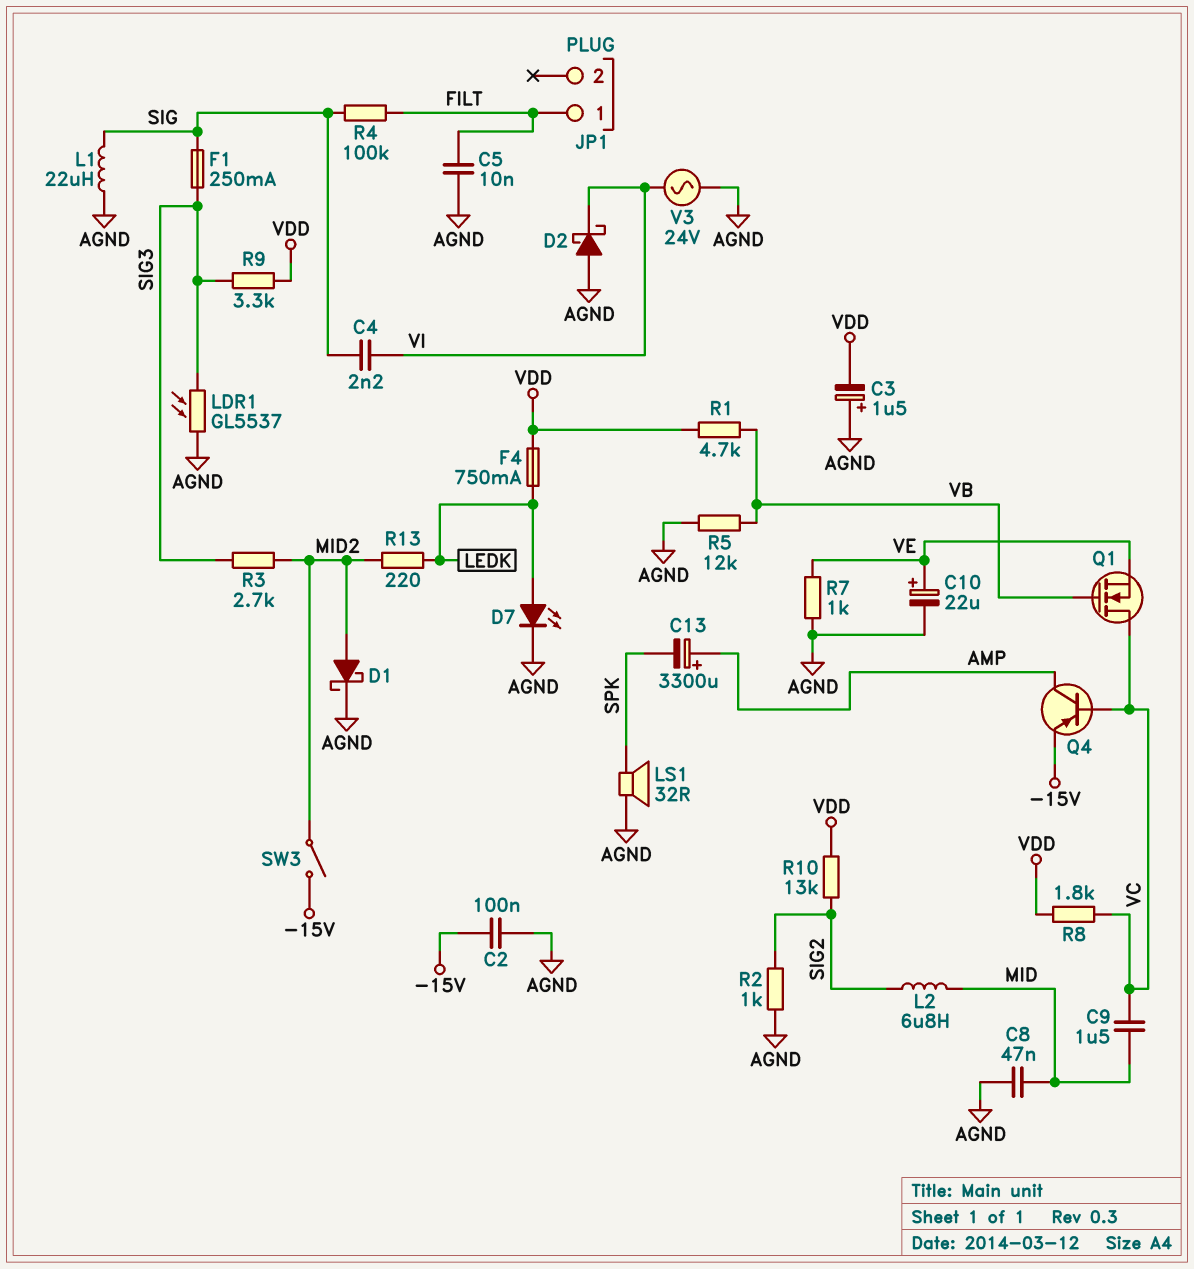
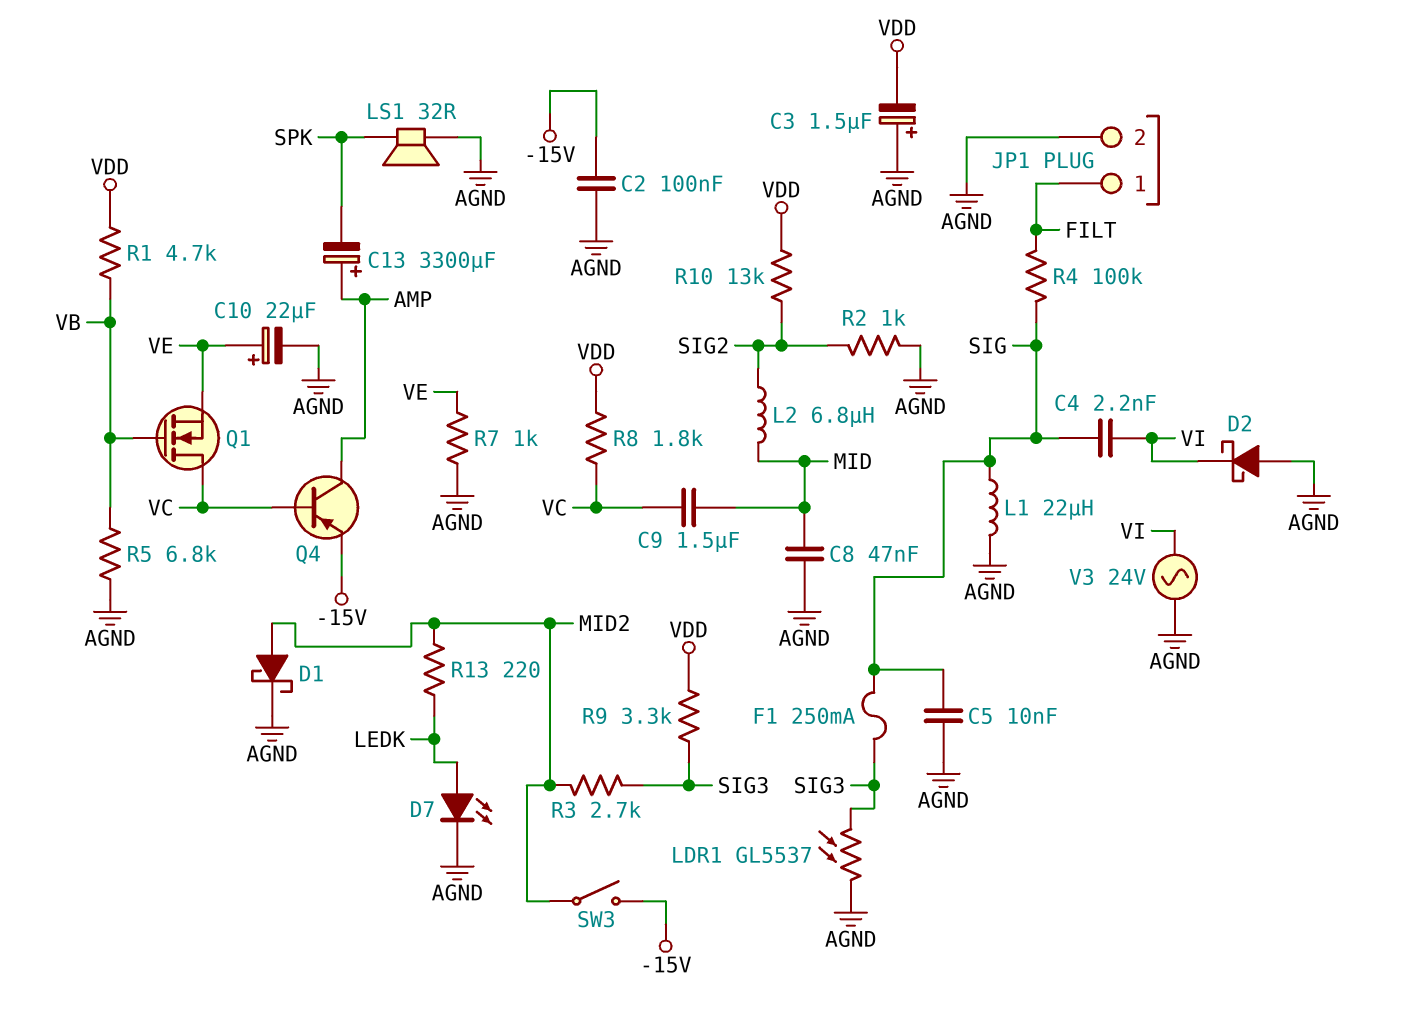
C5: 10nF (AGND, FILT) -> 10nF (AGND, SIG)
F4: 750mA (LEDK, VDD) -> none
JP1 pin 2: none -> AGND
R5: 12k (AGND, VB) -> 6.8k (AGND, VB)

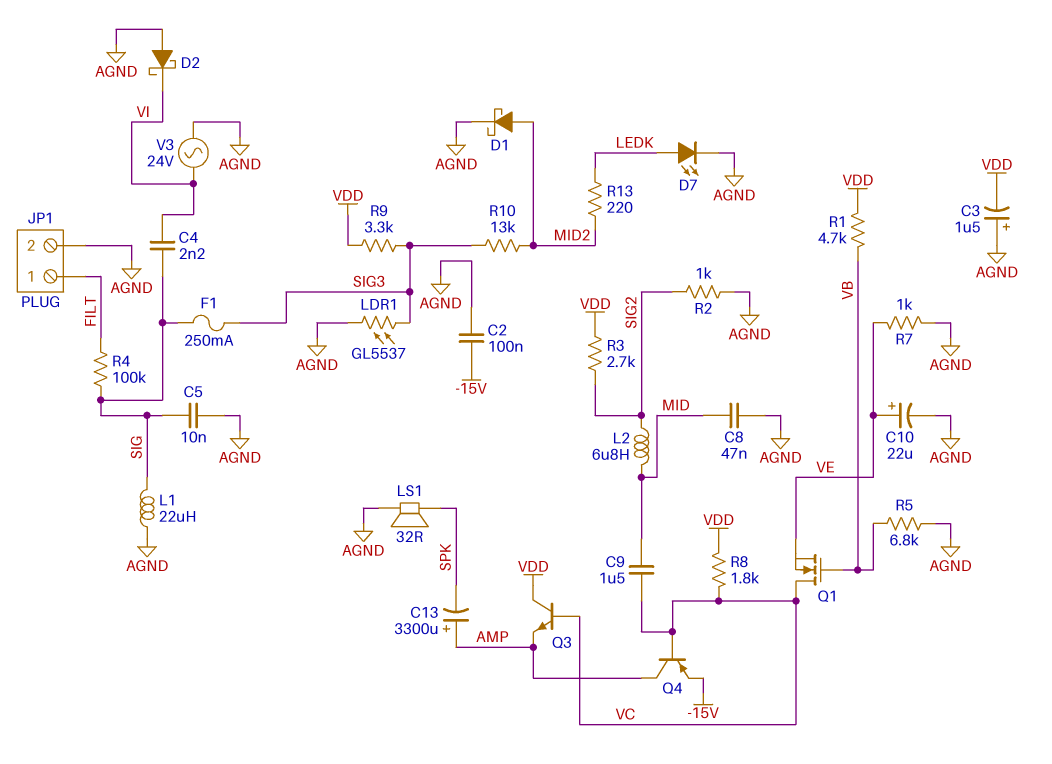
Q3: none -> NPN (B VC, C VDD, E AMP)
R3: 2.7k (MID2, SIG3) -> 2.7k (SIG2, VDD)
R10: 13k (SIG2, VDD) -> 13k (MID2, SIG3)
SW3: switch (-15V, MID2) -> none

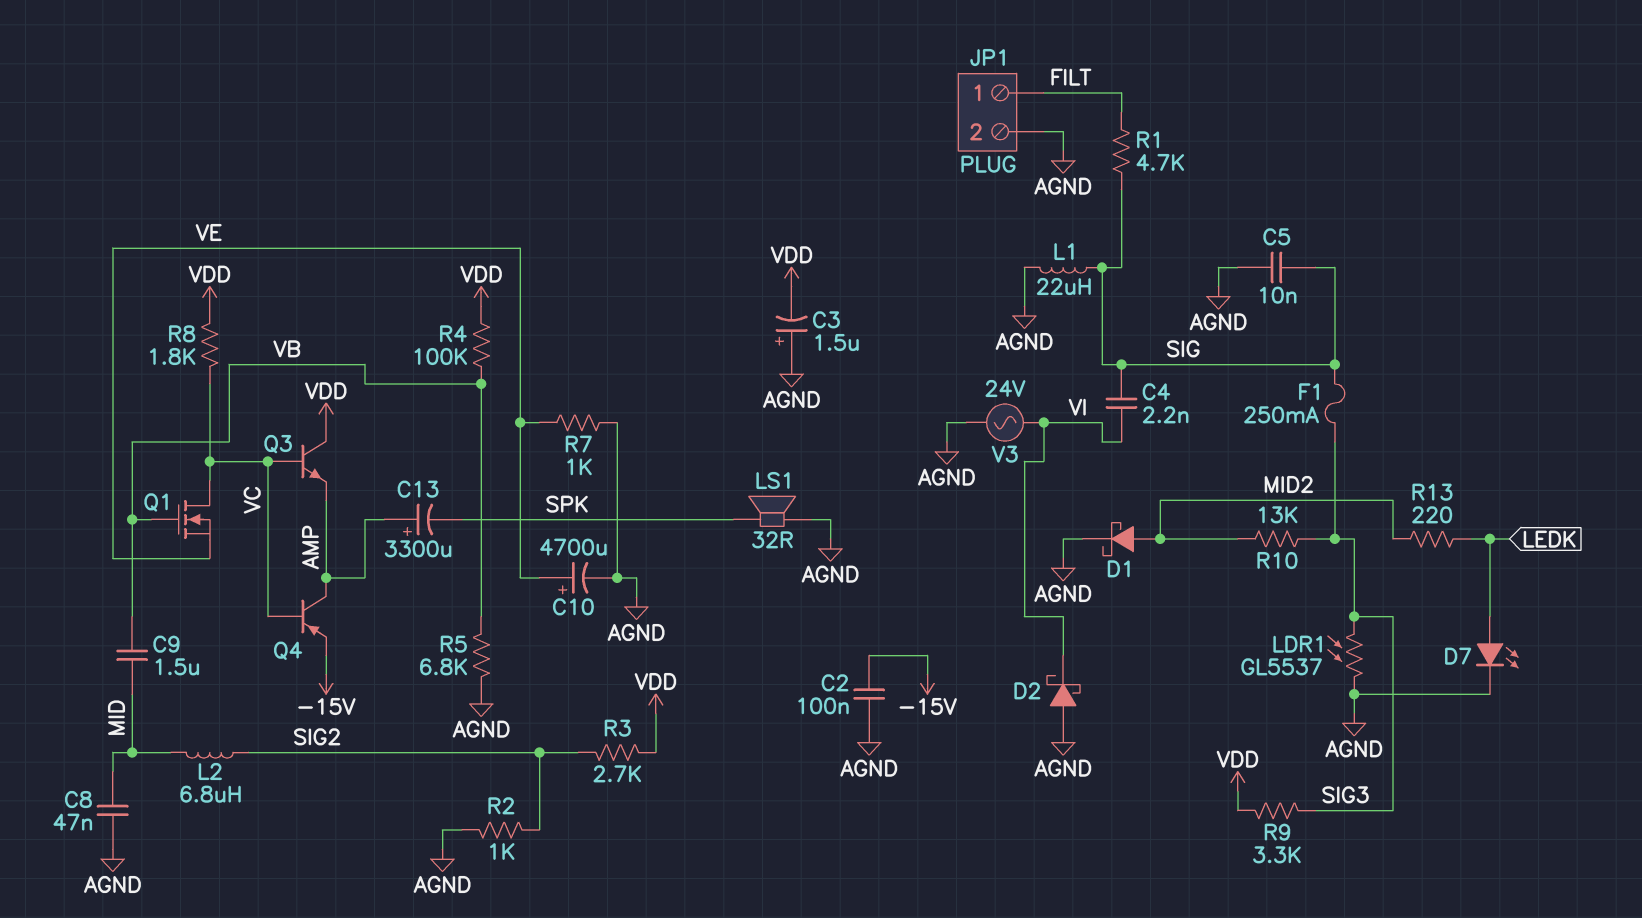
C9: 1.5uF (MID, VC) -> 1.5uF (MID, VB)
C10: 22uF (plus VE, minus AGND) -> 4700uF (plus VE, minus AGND)
R1: 4.7k (VB, VDD) -> 4.7k (FILT, SIG)
R4: 100k (FILT, SIG) -> 100k (VB, VDD)

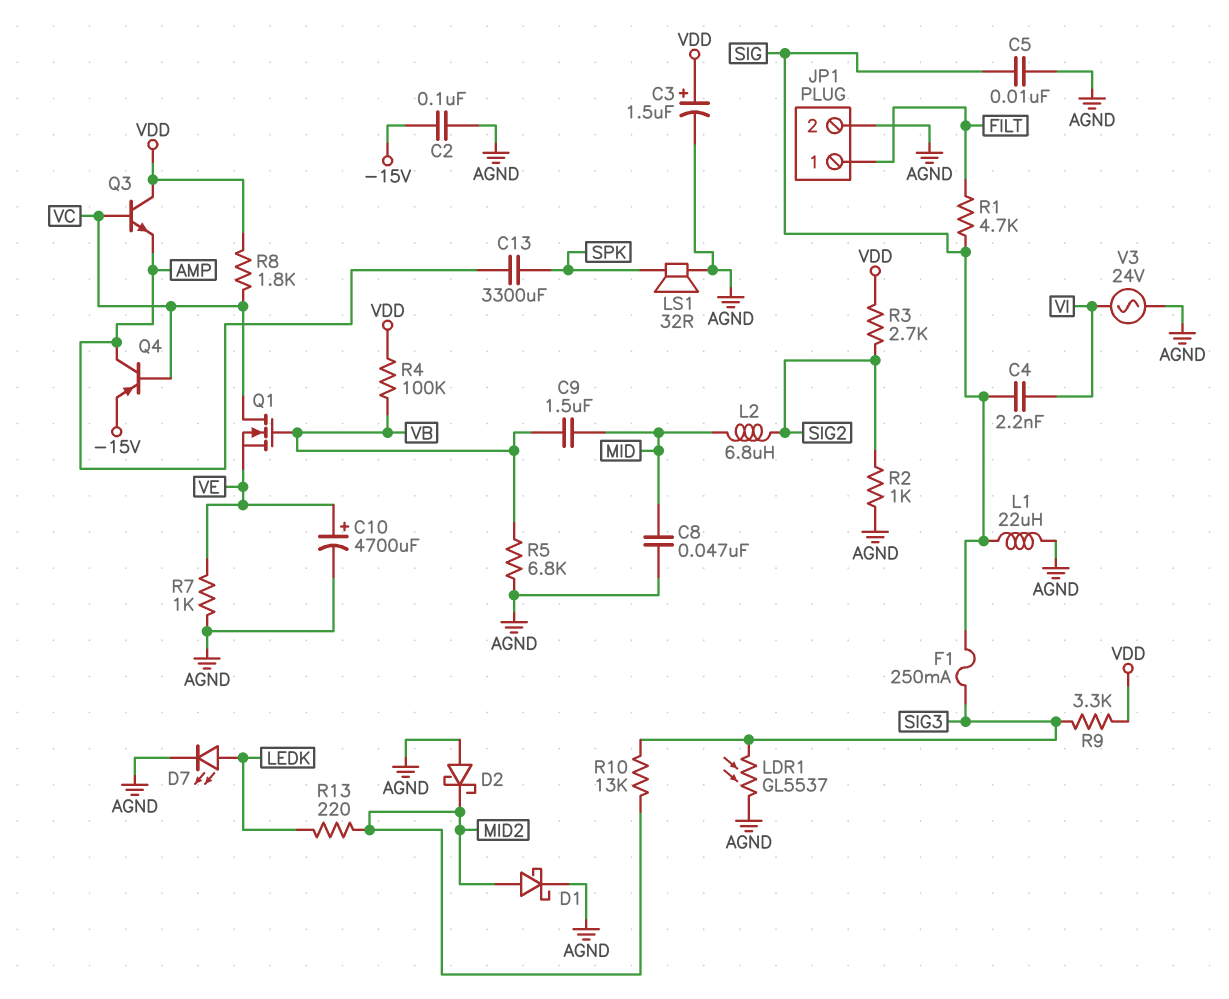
C3: 1.5uF (plus AGND, minus VDD) -> 1.5uF (plus VDD, minus AGND)
C13: 3300uF (plus AMP, minus SPK) -> 3300uF (AMP, SPK)
D2: schottky (A AGND, K VI) -> schottky (A AGND, K MID2)

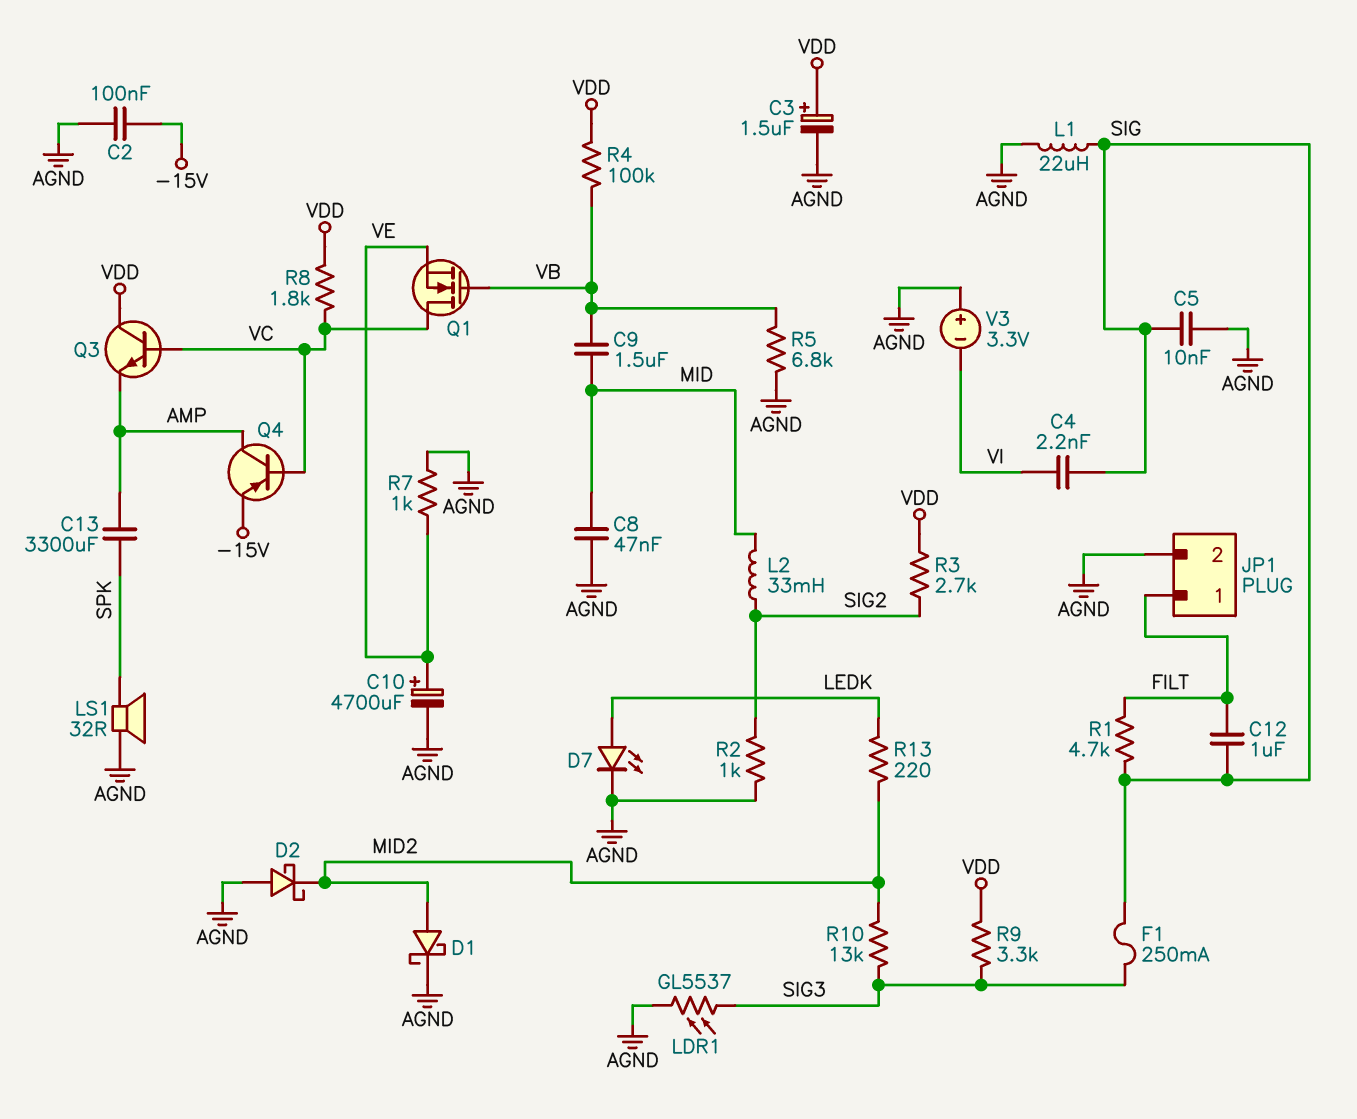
C12: none -> 1uF (FILT, SIG)
L2: 6.8uH (MID, SIG2) -> 33mH (MID, SIG2)
V3: AC 24V (AGND, VI) -> 3.3V (plus AGND, minus VI)

